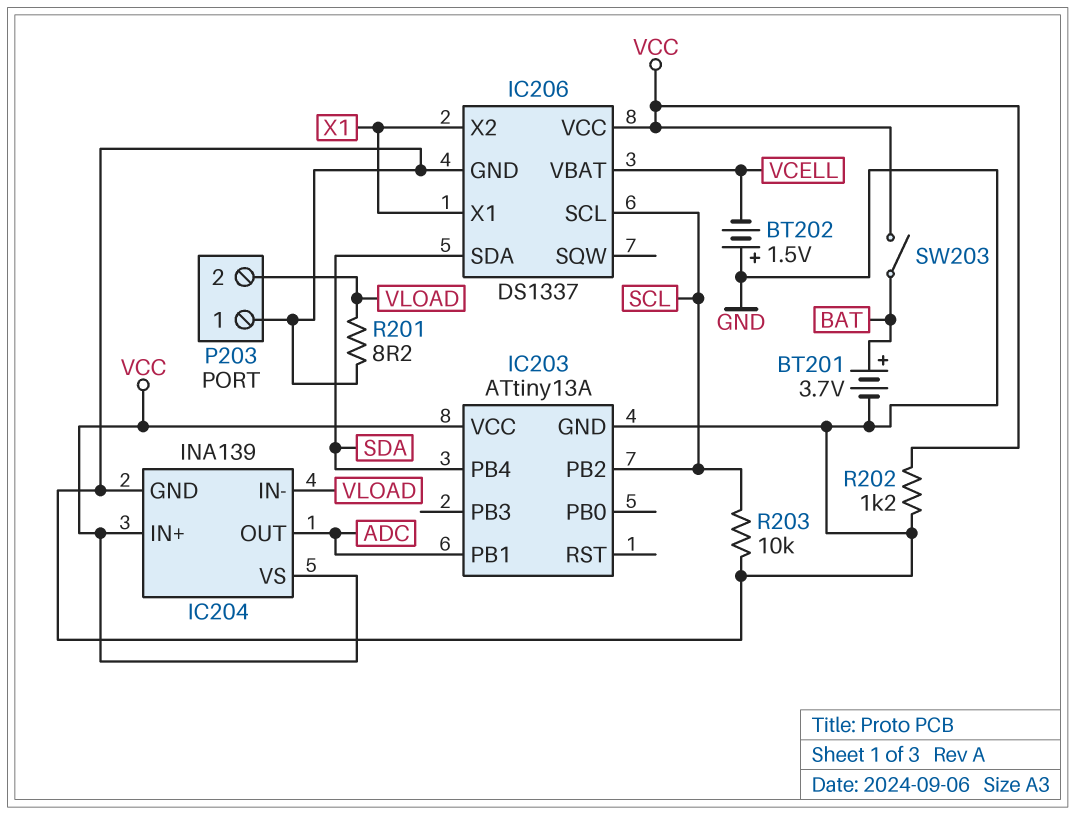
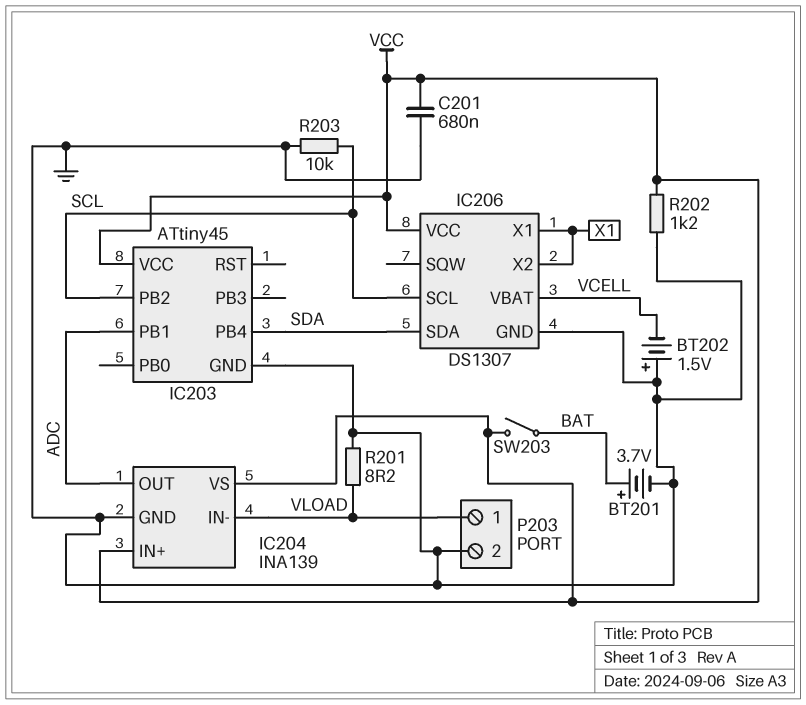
C201: none -> 680nF (GND, VCC)
IC203: ATtiny13A -> ATtiny45
IC206: DS1337 -> DS1307
P203 pin 1: GND -> VLOAD
P203 pin 2: VLOAD -> GND

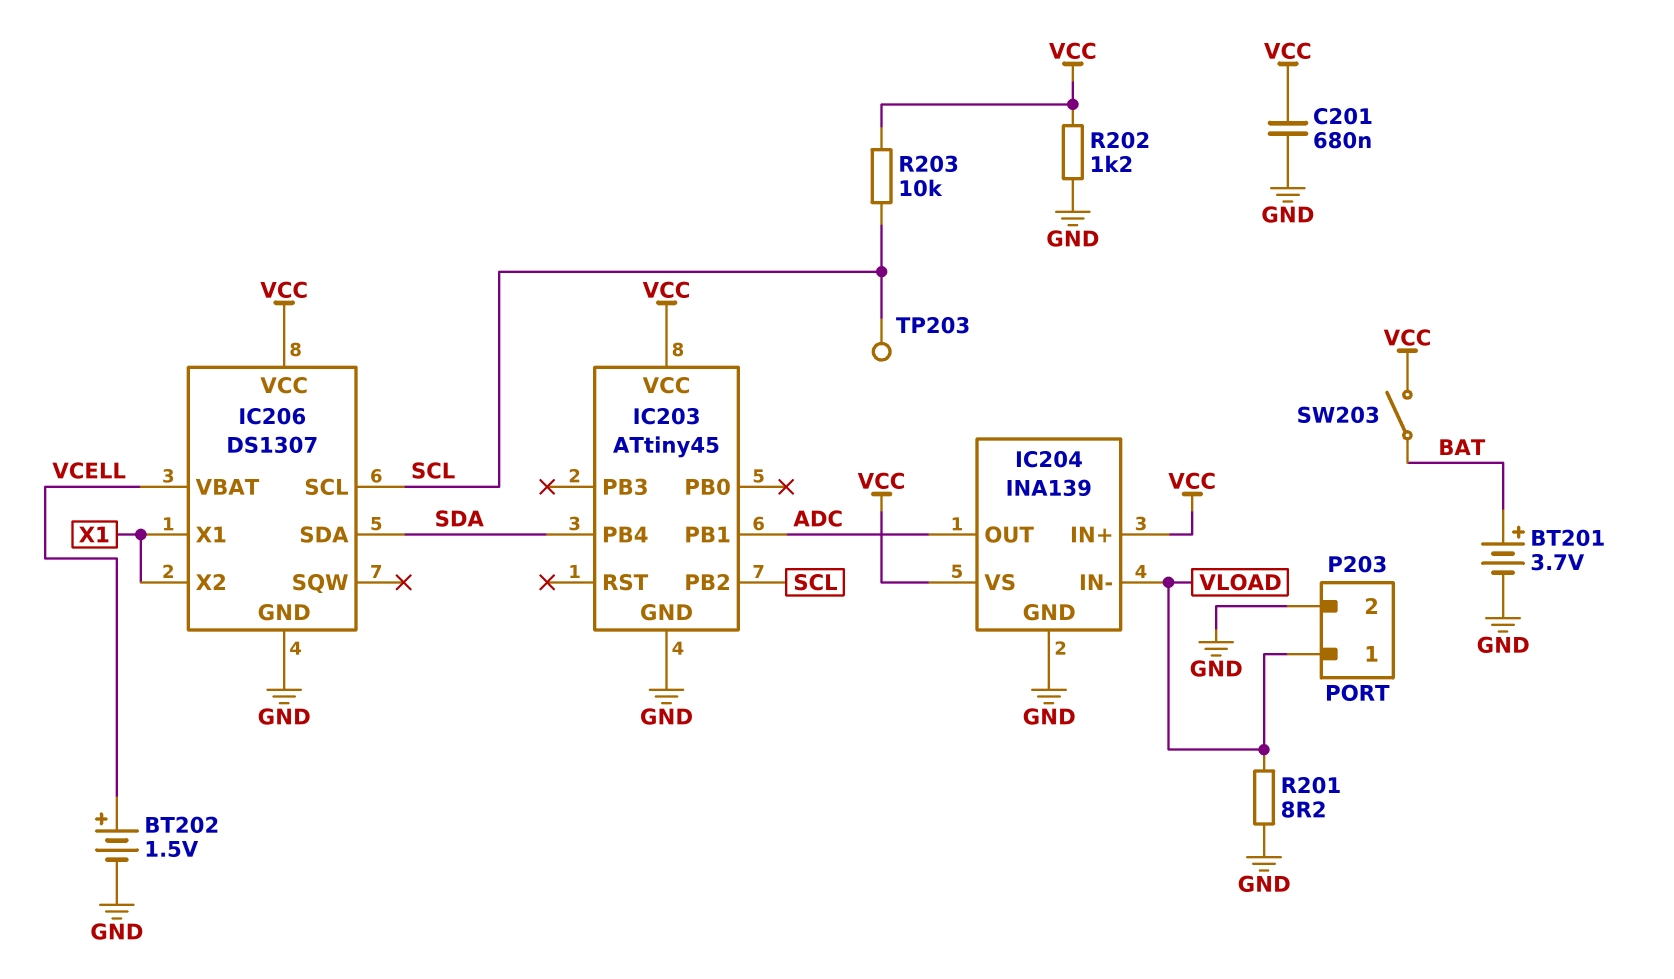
BT202: 1.5V (plus GND, minus VCELL) -> 1.5V (plus VCELL, minus GND)
R203: 10k (GND, SCL) -> 10k (SCL, VCC)
TP203: none -> test point (SCL)

